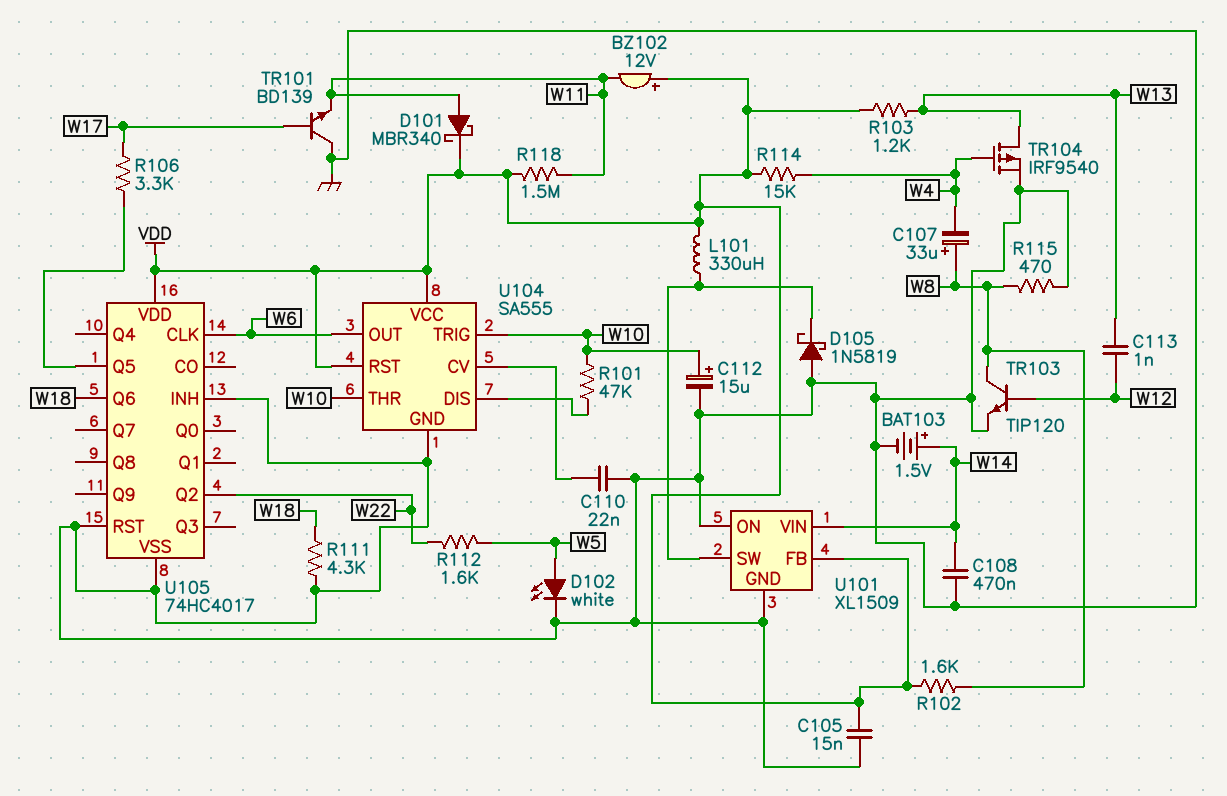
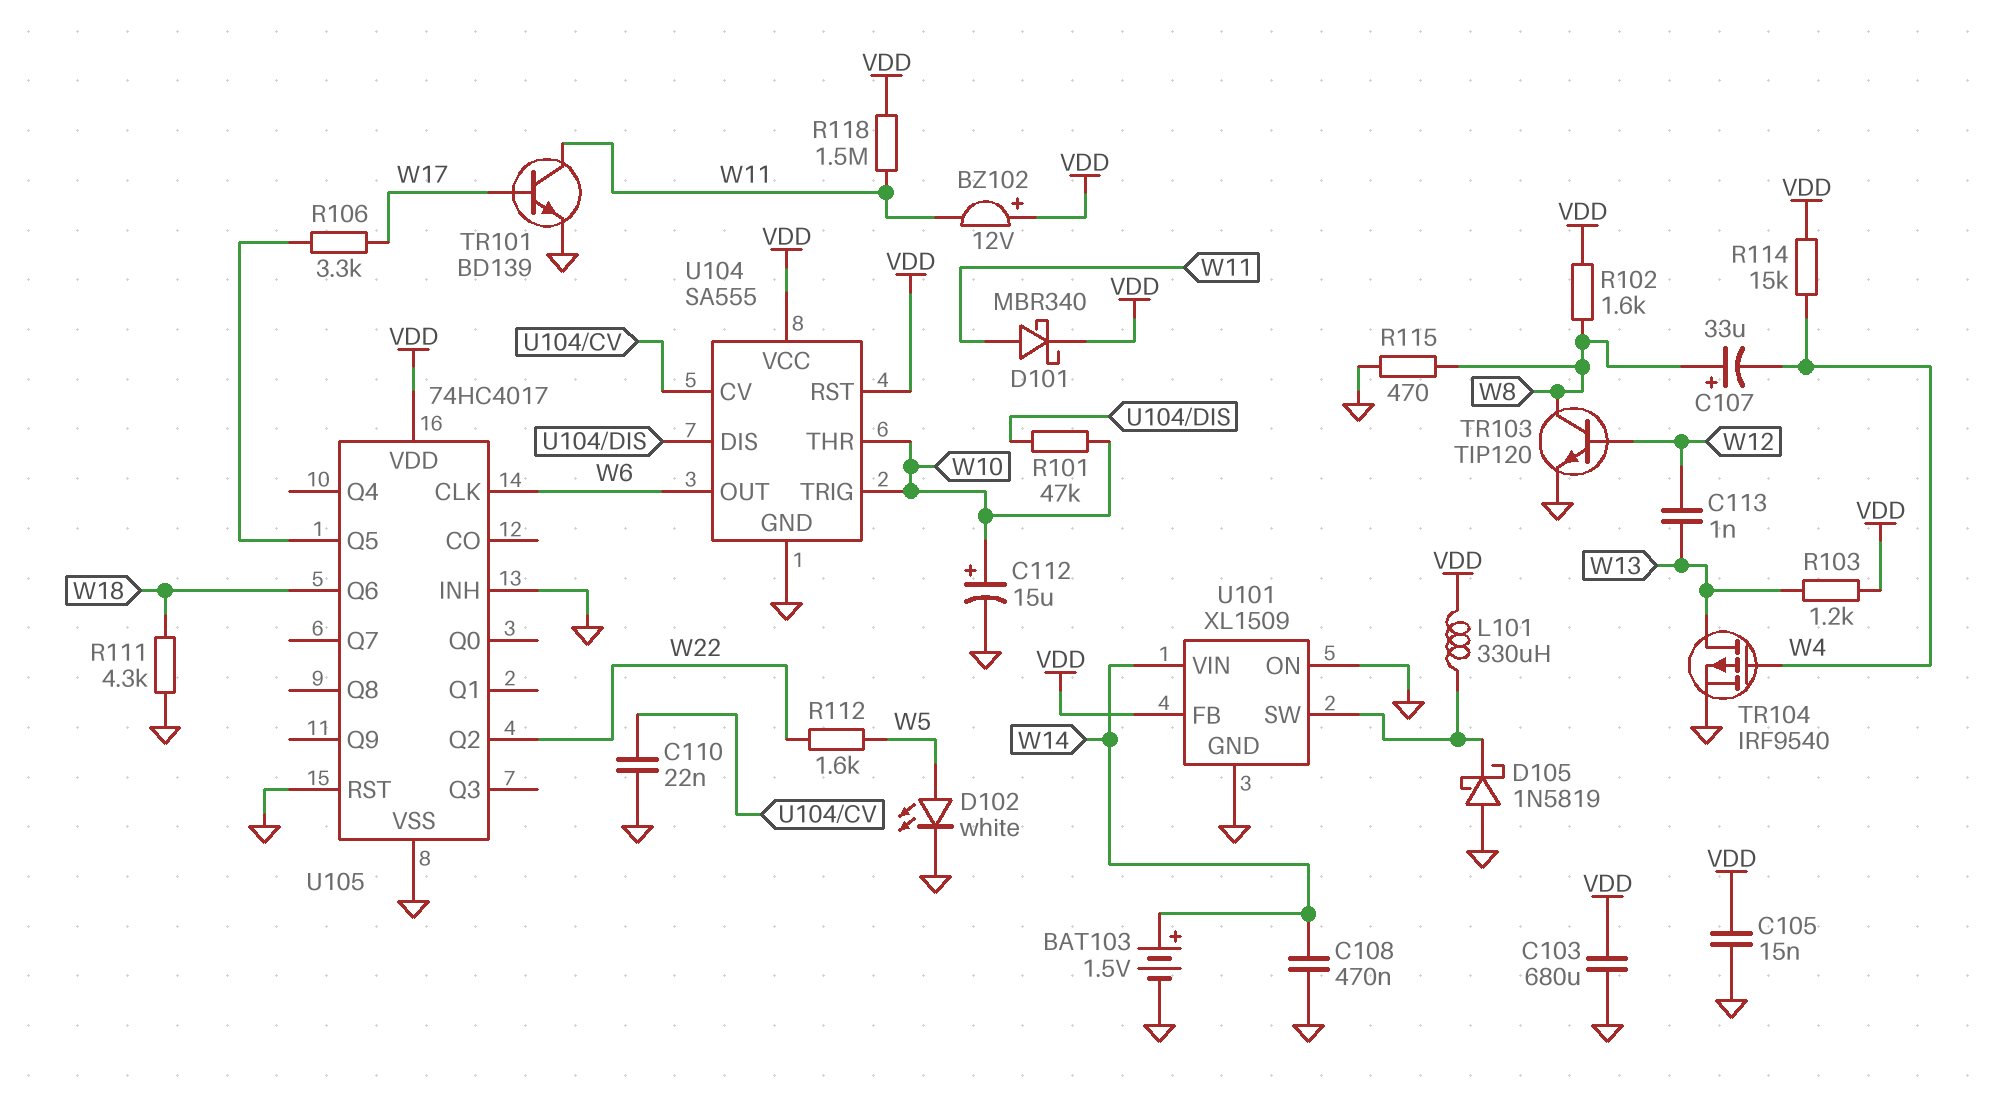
C103: none -> 680uF (GND, VDD)
TR101: NPN BD139 (B W17, C GND, E W11) -> NPN BD139 (B W17, C W11, E GND)

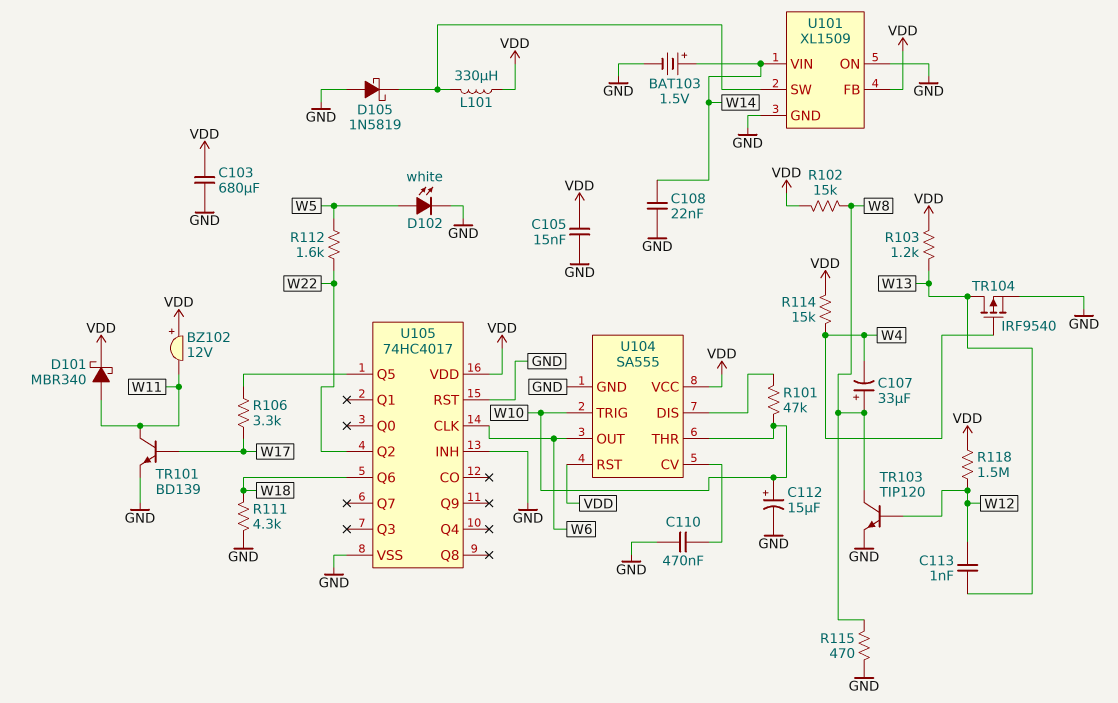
C108: 470nF (GND, W14) -> 22nF (GND, W14)
C110: 22nF (GND, U104/CV) -> 470nF (GND, U104/CV)
R102: 1.6k (VDD, W8) -> 15k (VDD, W8)
R118: 1.5M (VDD, W11) -> 1.5M (VDD, W12)

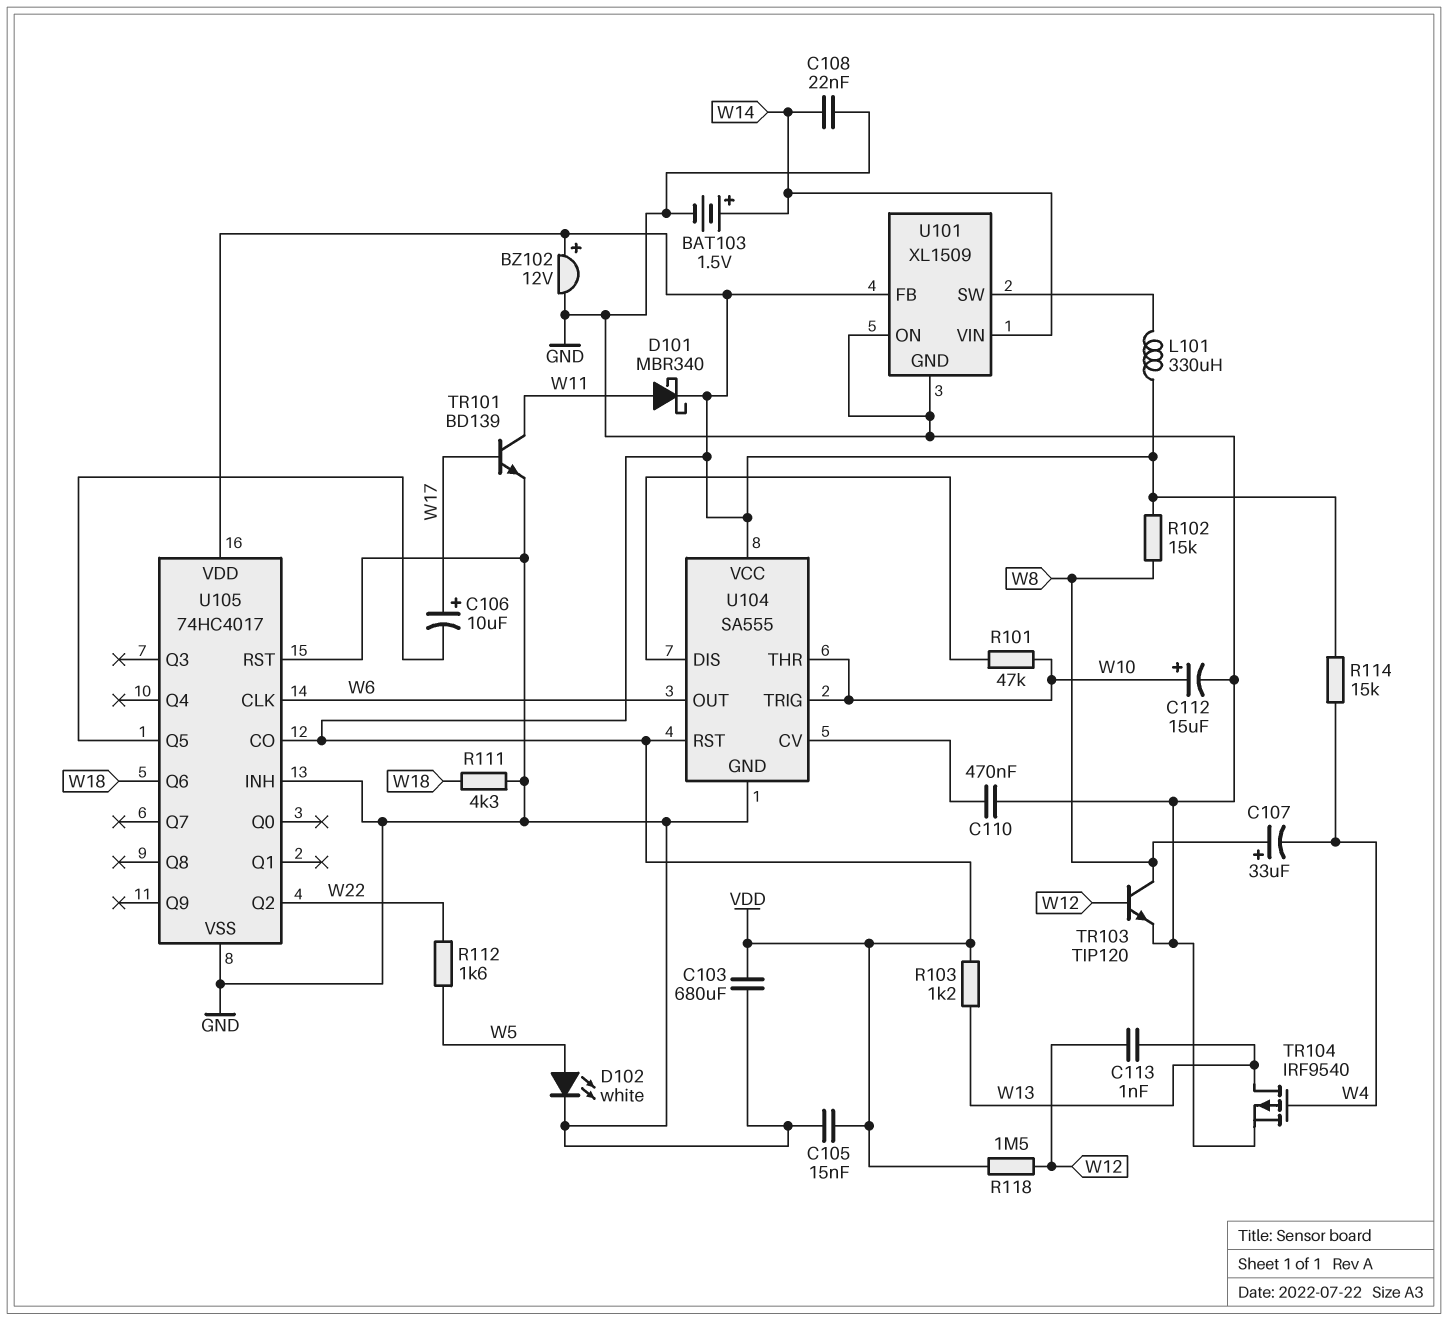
BZ102: buzzer 12V (plus VDD, minus W11) -> buzzer 12V (plus VDD, minus GND)
C106: none -> 10uF (plus W17, minus U105/Q5)
D105: schottky 1N5819 (A GND, K U101/SW) -> none
R106: 3.3k (U105/Q5, W17) -> none
R115: 470 (GND, W8) -> none
U105 pin CO: none -> VDD

